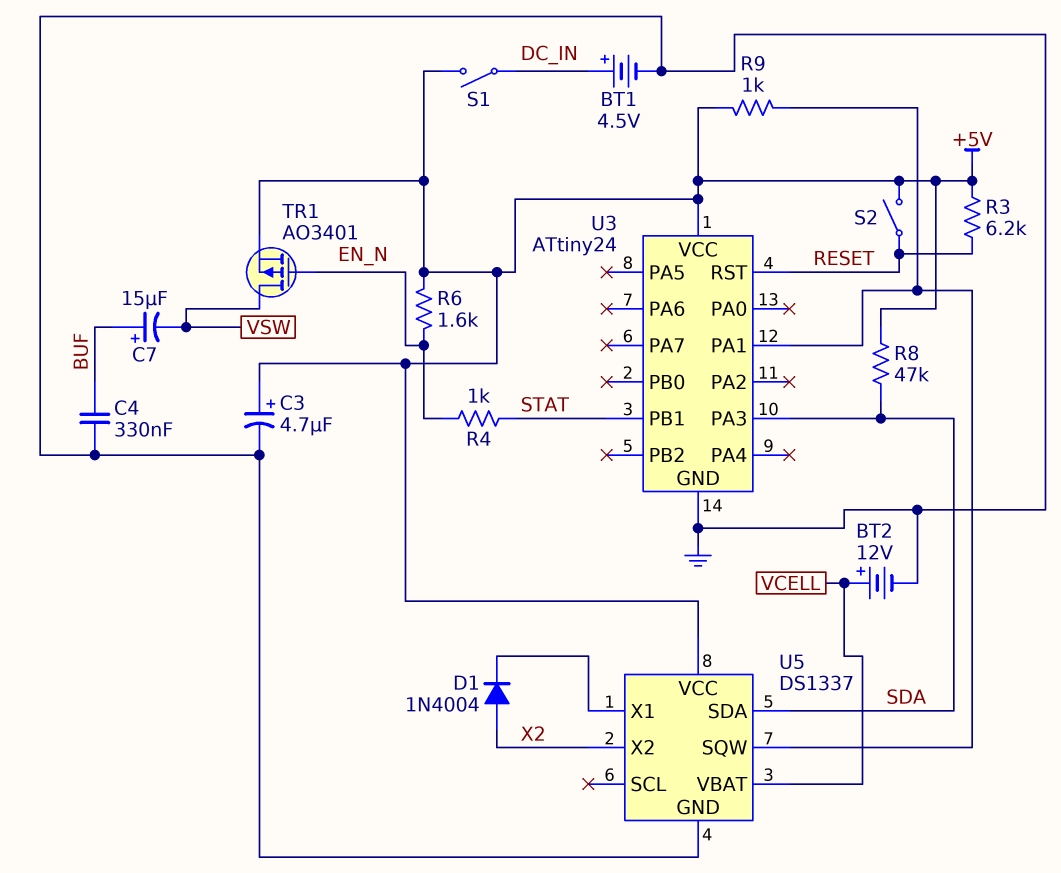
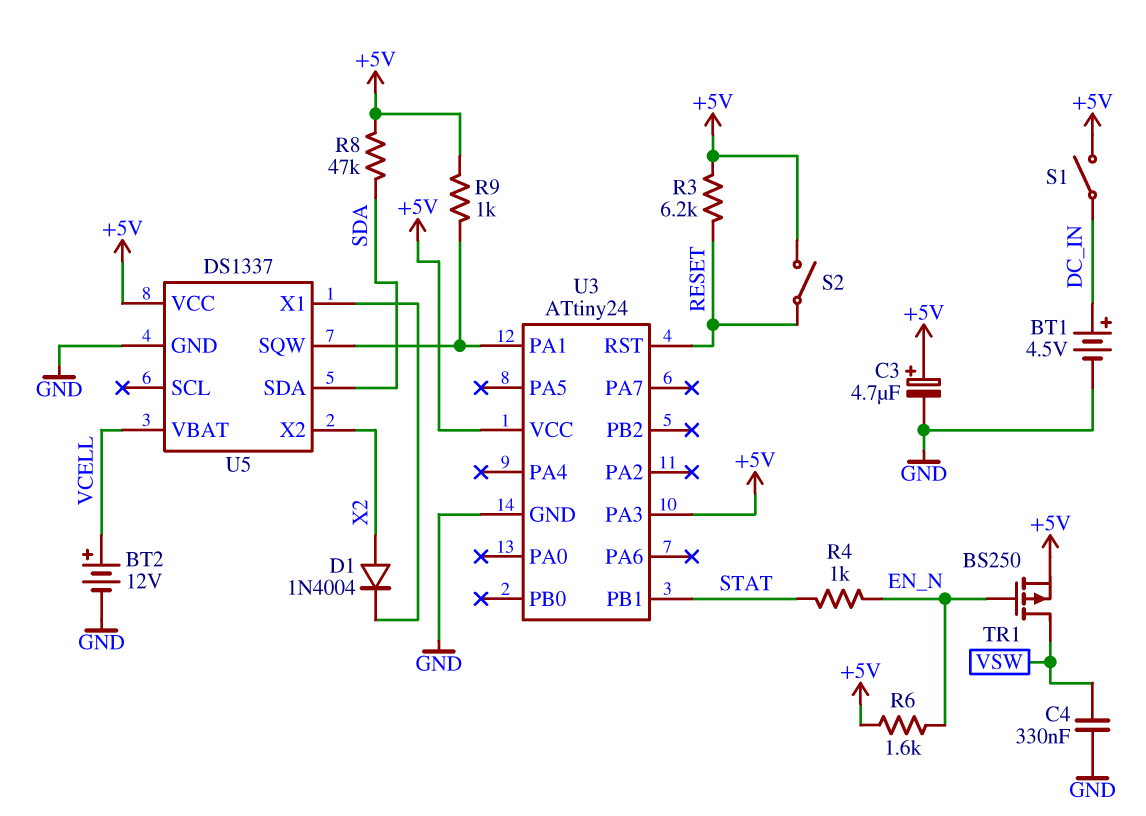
C4: 330nF (BUF, GND) -> 330nF (GND, VSW)
C7: 15uF (plus BUF, minus VSW) -> none
TR1: PMOS AO3401 (G EN_N, D VSW, S +5V) -> PMOS BS250 (G EN_N, D VSW, S +5V)
U3 pin PA3: SDA -> +5V

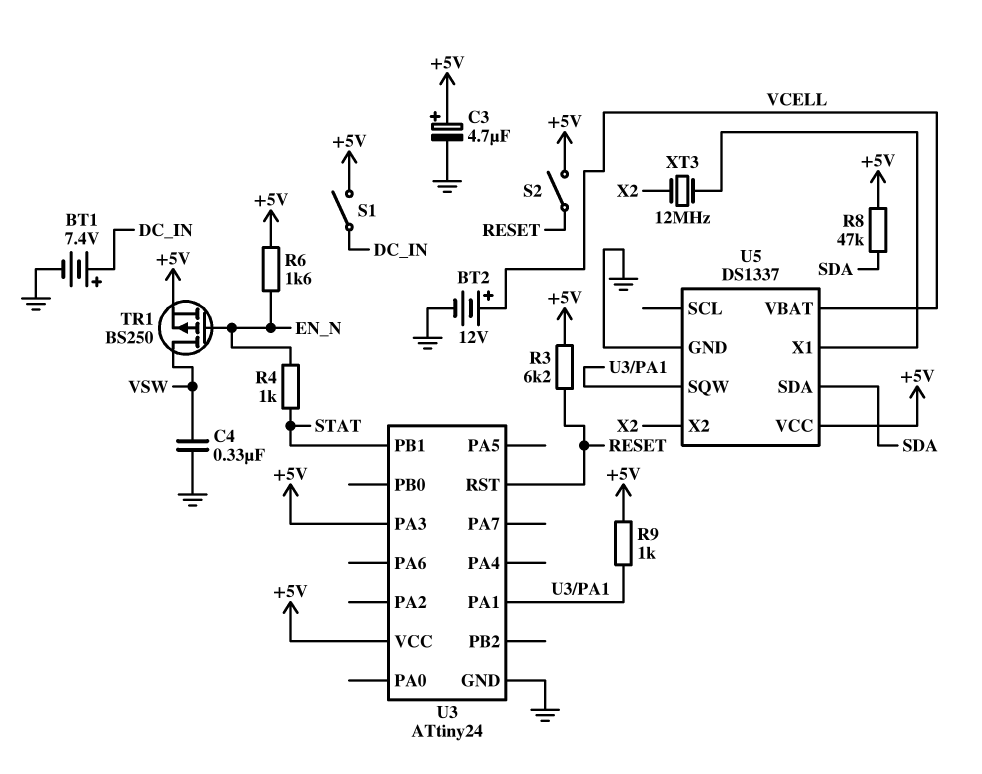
BT1: 4.5V (plus DC_IN, minus GND) -> 7.4V (plus DC_IN, minus GND)
D1: diode 1N4004 (A X2, K U5/X1) -> none
XT3: none -> 12MHz (U5/X1, X2)

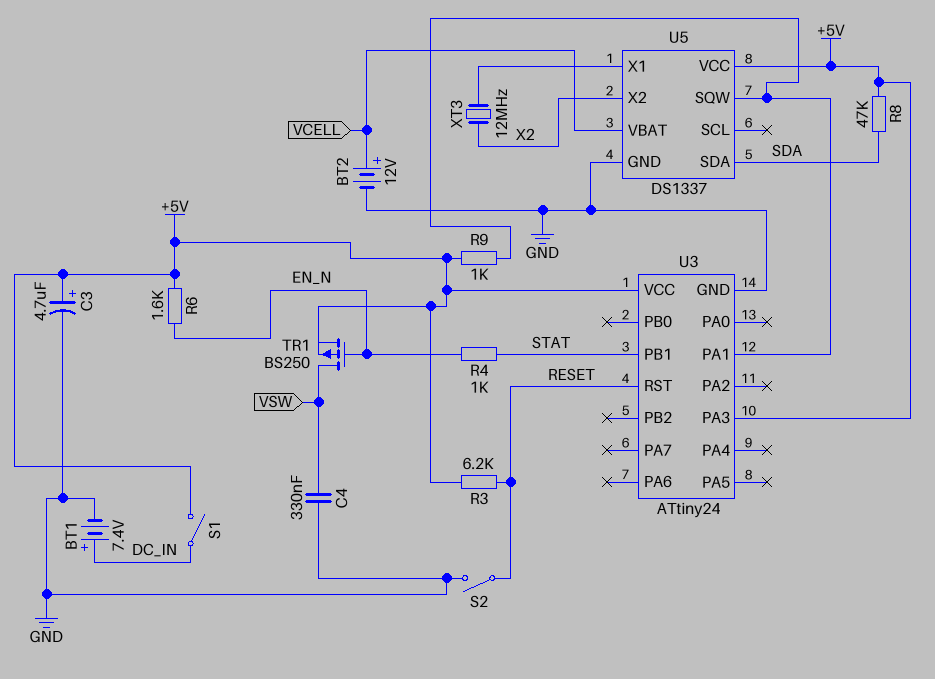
S2: switch (+5V, RESET) -> switch (GND, RESET)

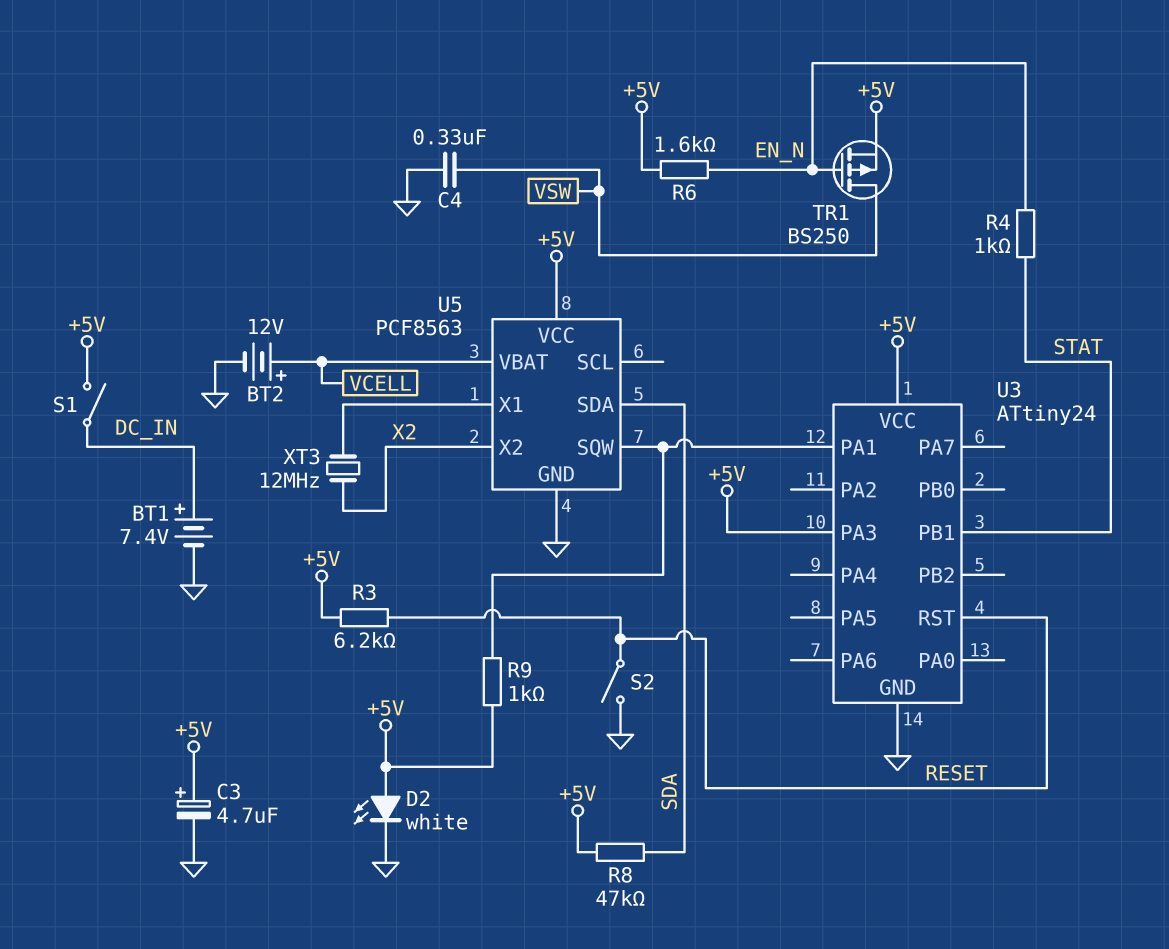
D2: none -> LED white (A +5V, K GND)
U5: DS1337 -> PCF8563

